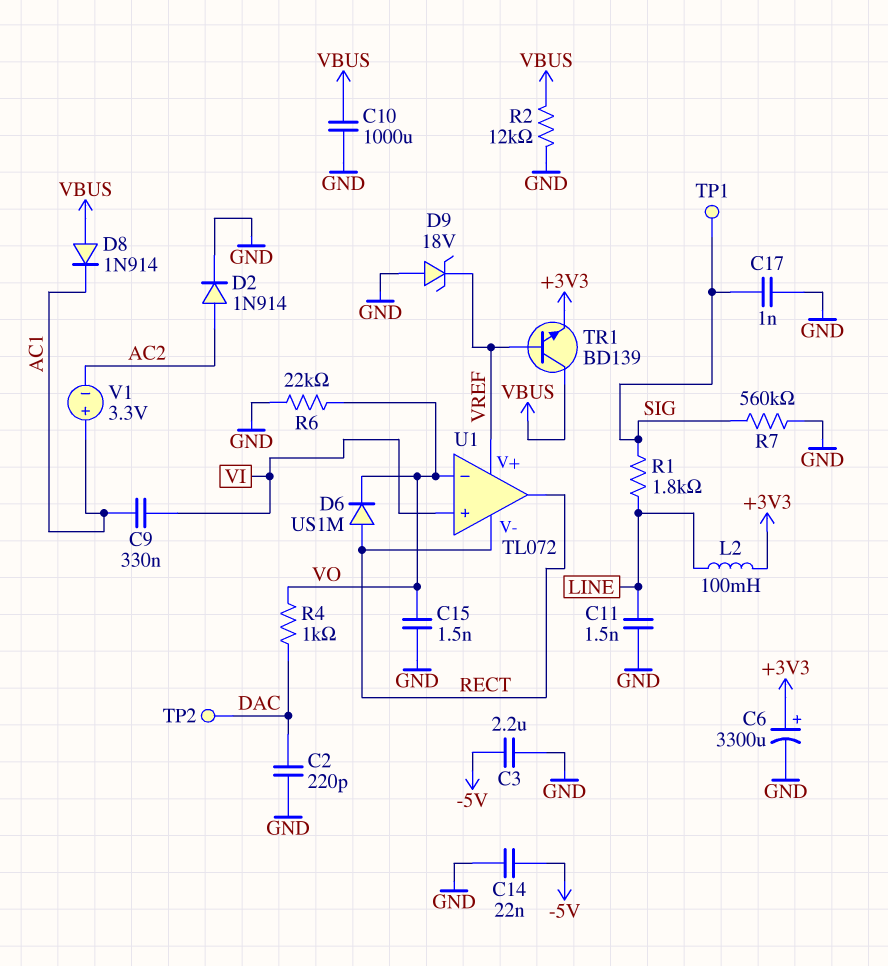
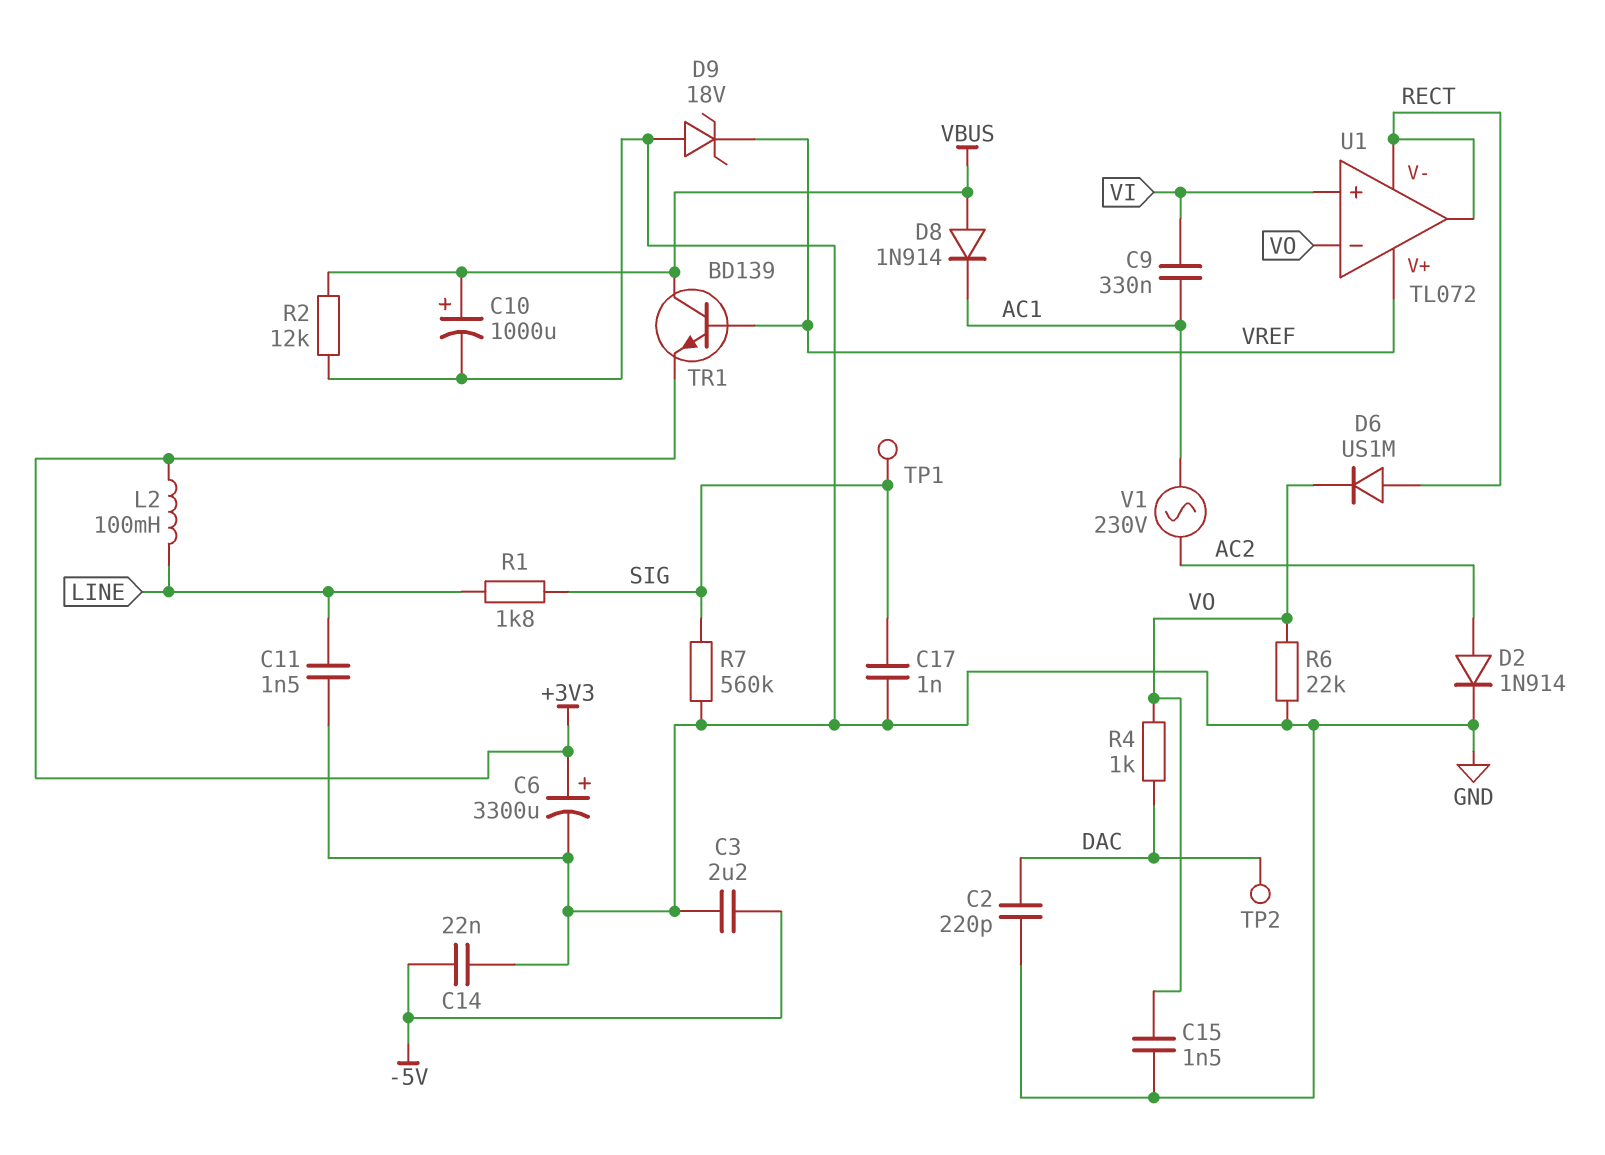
C10: 1000uF (GND, VBUS) -> 1000uF (plus VBUS, minus GND)
V1: 3.3V (plus AC1, minus AC2) -> AC 230V (AC1, AC2)

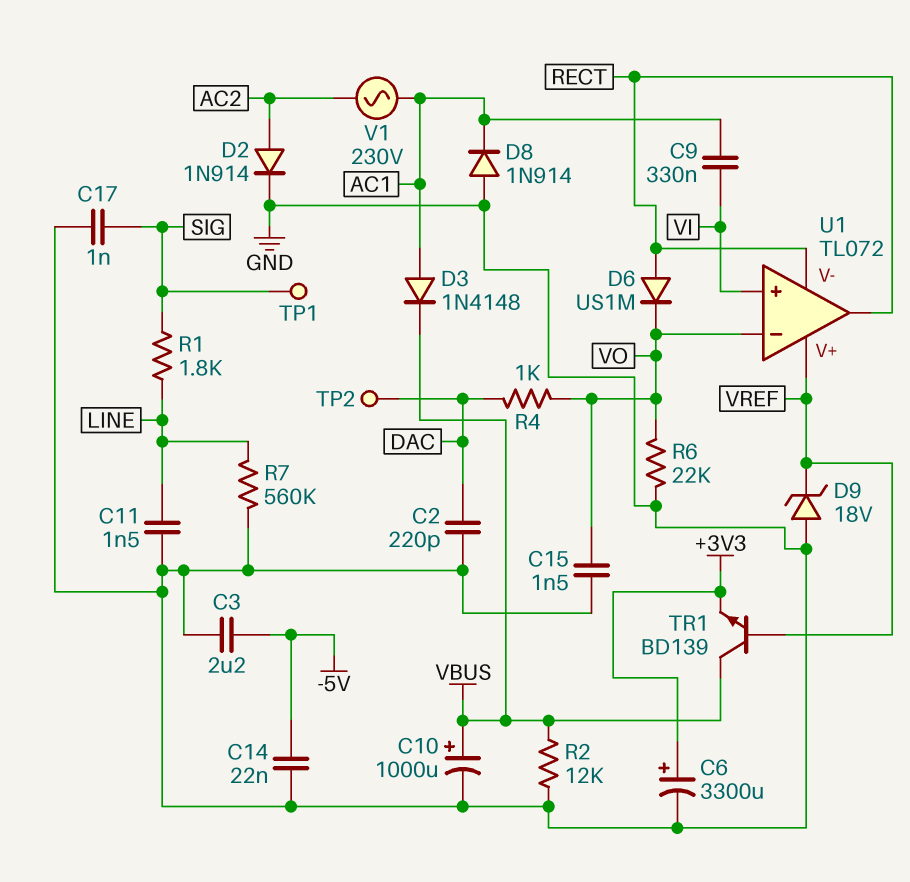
D3: none -> diode 1N4148 (A AC1, K VBUS)
D8: diode 1N914 (A VBUS, K AC1) -> diode 1N914 (A GND, K AC1)
L2: 100mH (+3V3, LINE) -> none
R7: 560k (GND, SIG) -> 560k (GND, LINE)

